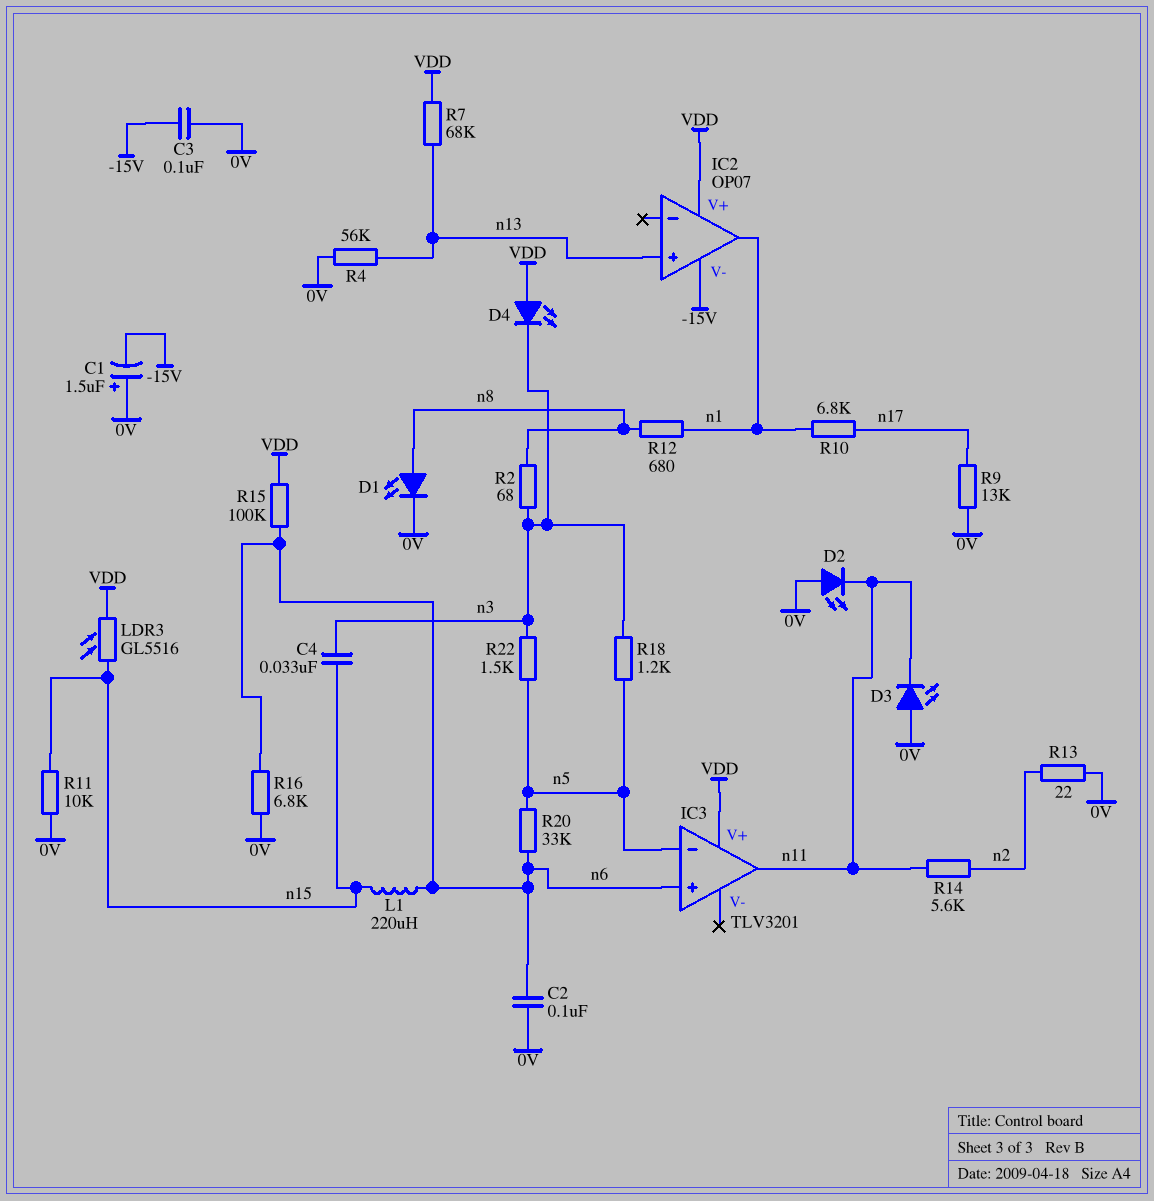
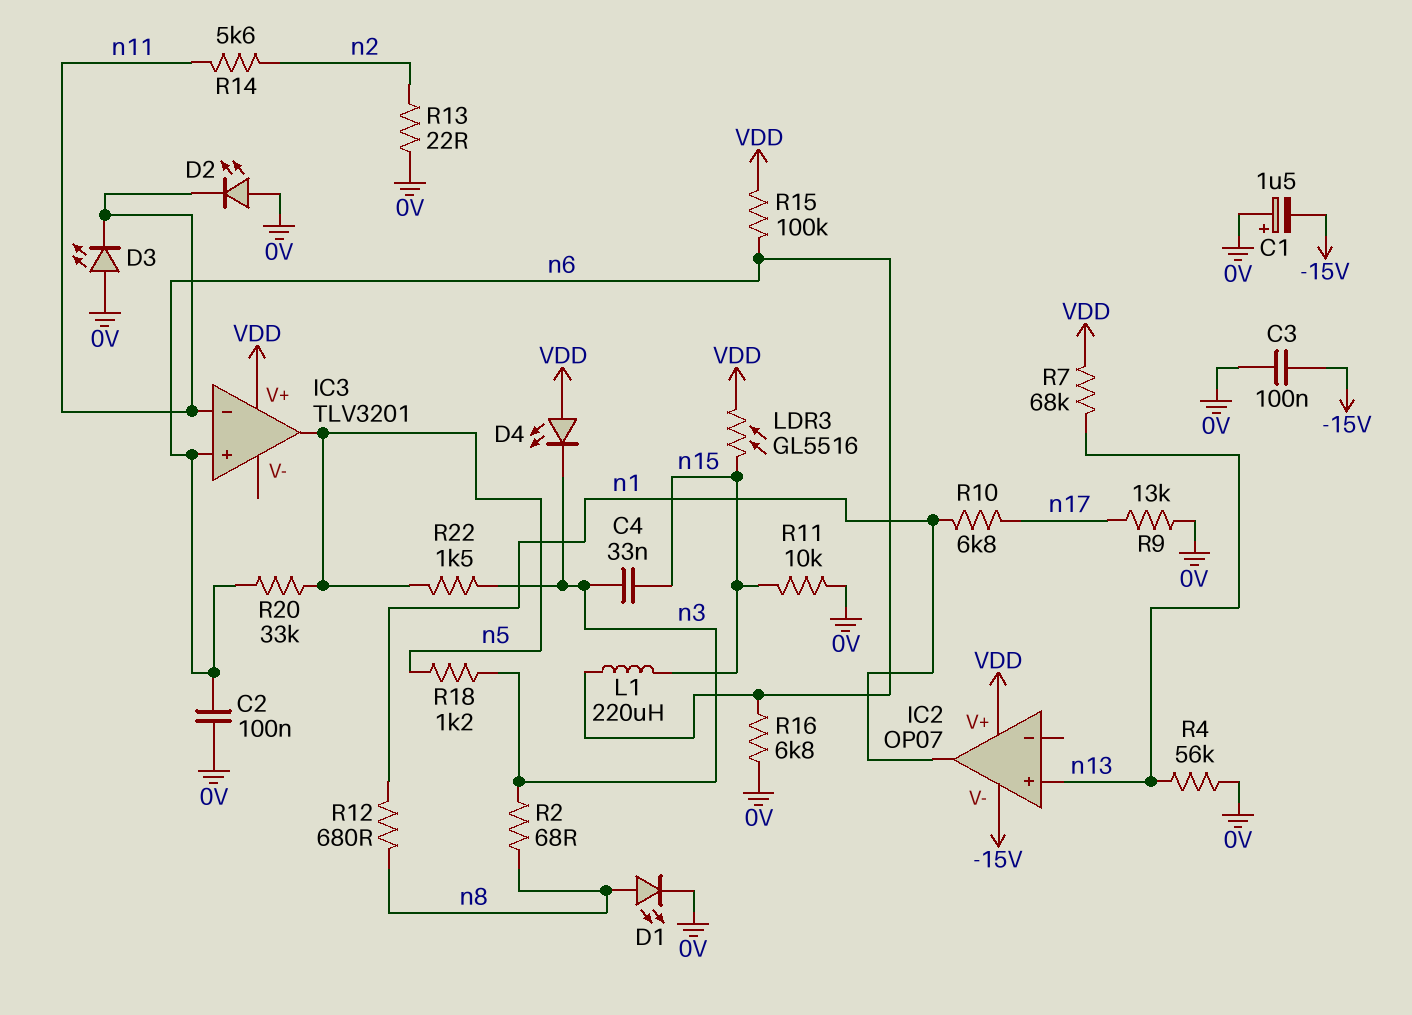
IC3 pin in-: n5 -> n11
IC3 pin out: n11 -> n5

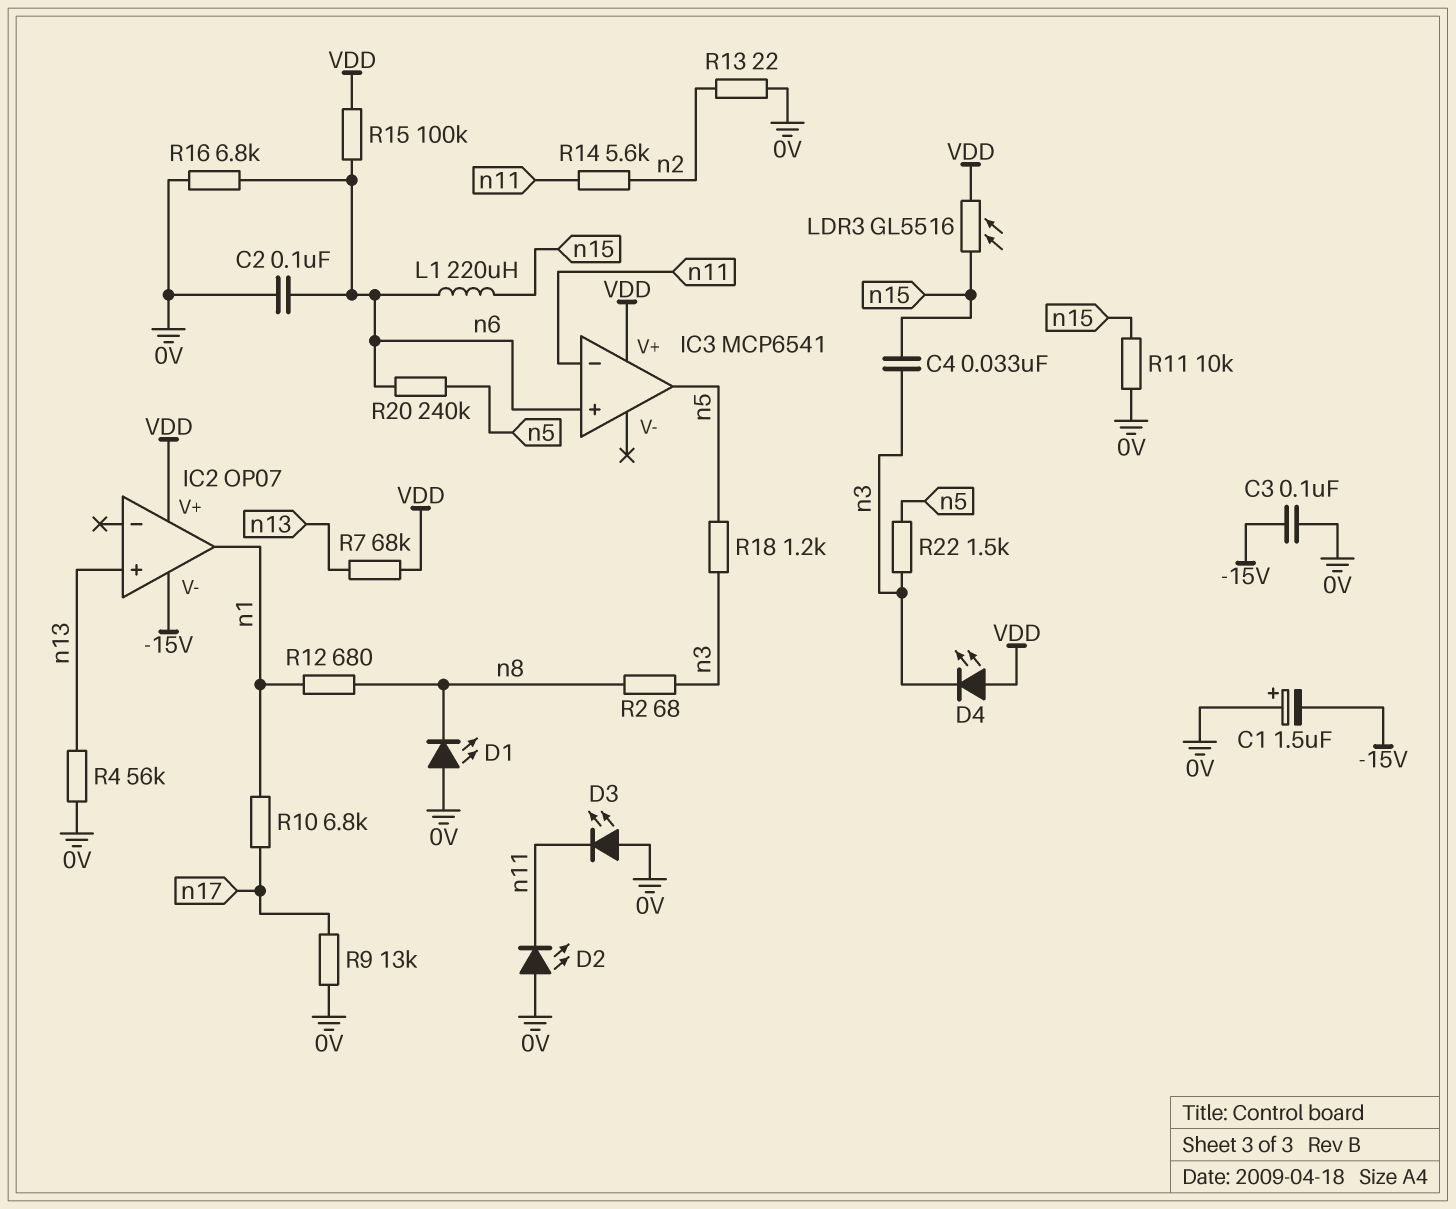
D1: LED (A n8, K 0V) -> LED (A 0V, K n8)
IC3: TLV3201 -> MCP6541
R20: 33k (n5, n6) -> 240k (n5, n6)

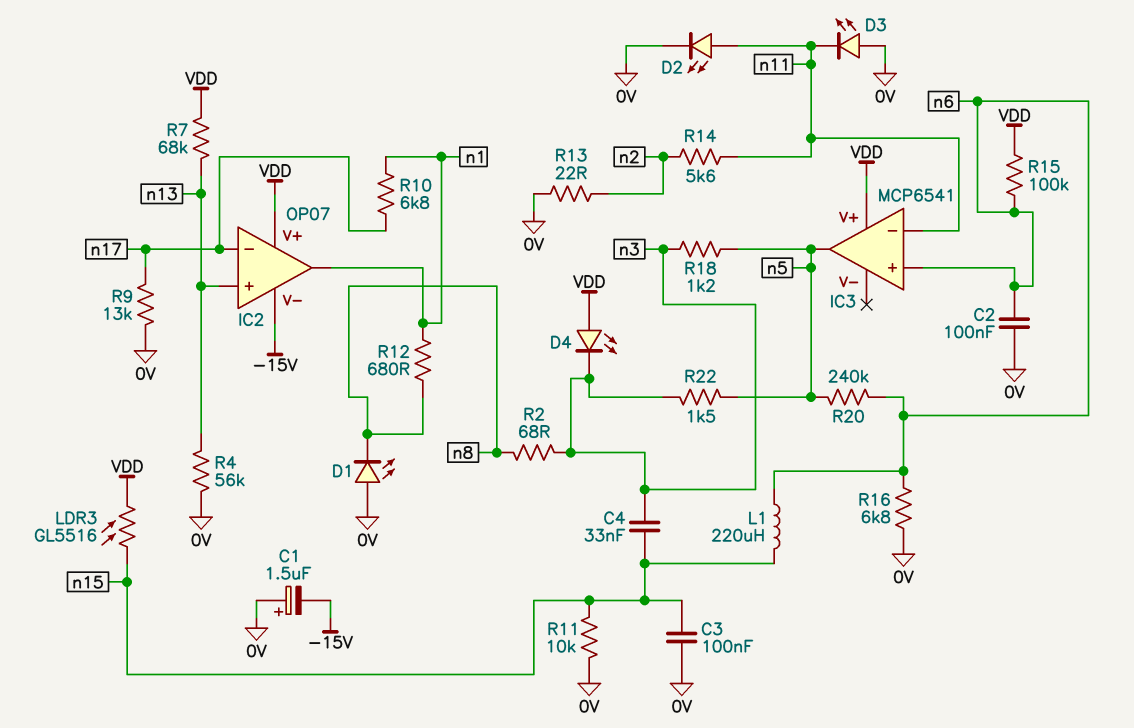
C3: 100nF (-15V, 0V) -> 100nF (0V, n15)
D2: LED (A 0V, K n11) -> LED (A n11, K 0V)
IC2 pin in-: none -> n17

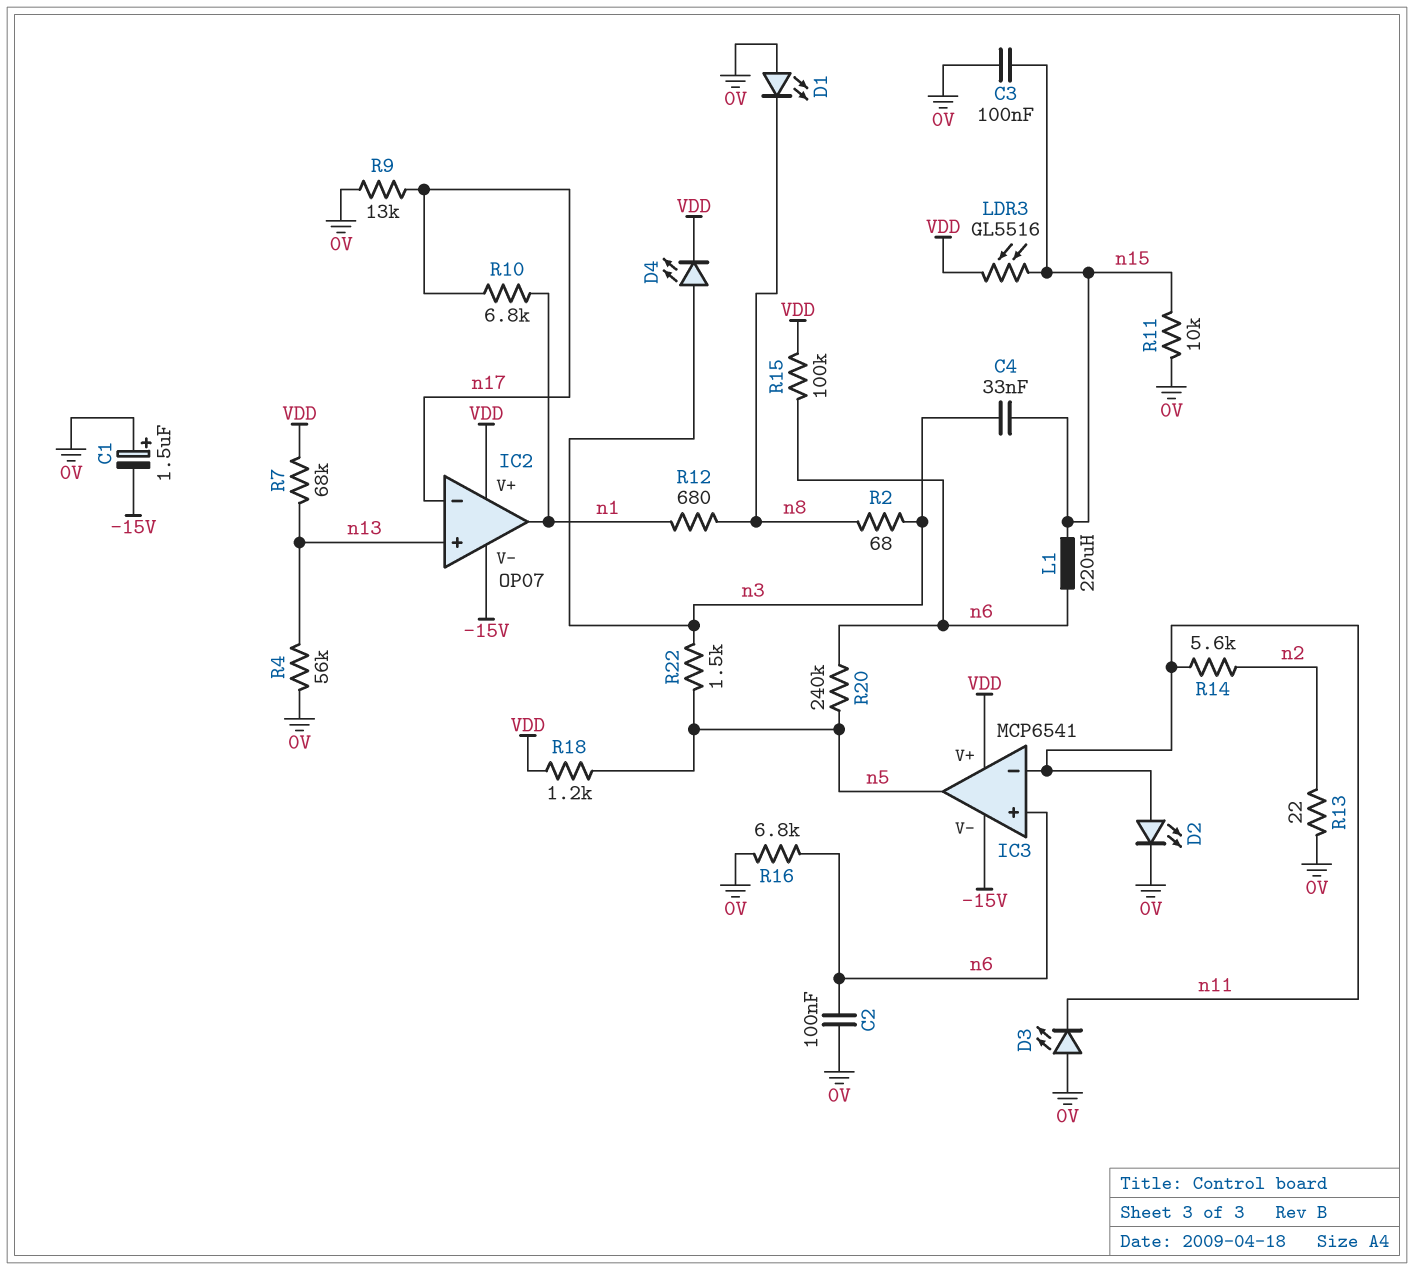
D4: LED (A VDD, K n3) -> LED (A n3, K VDD)
IC3 pin V-: none -> -15V
R18: 1.2k (n3, n5) -> 1.2k (VDD, n5)

